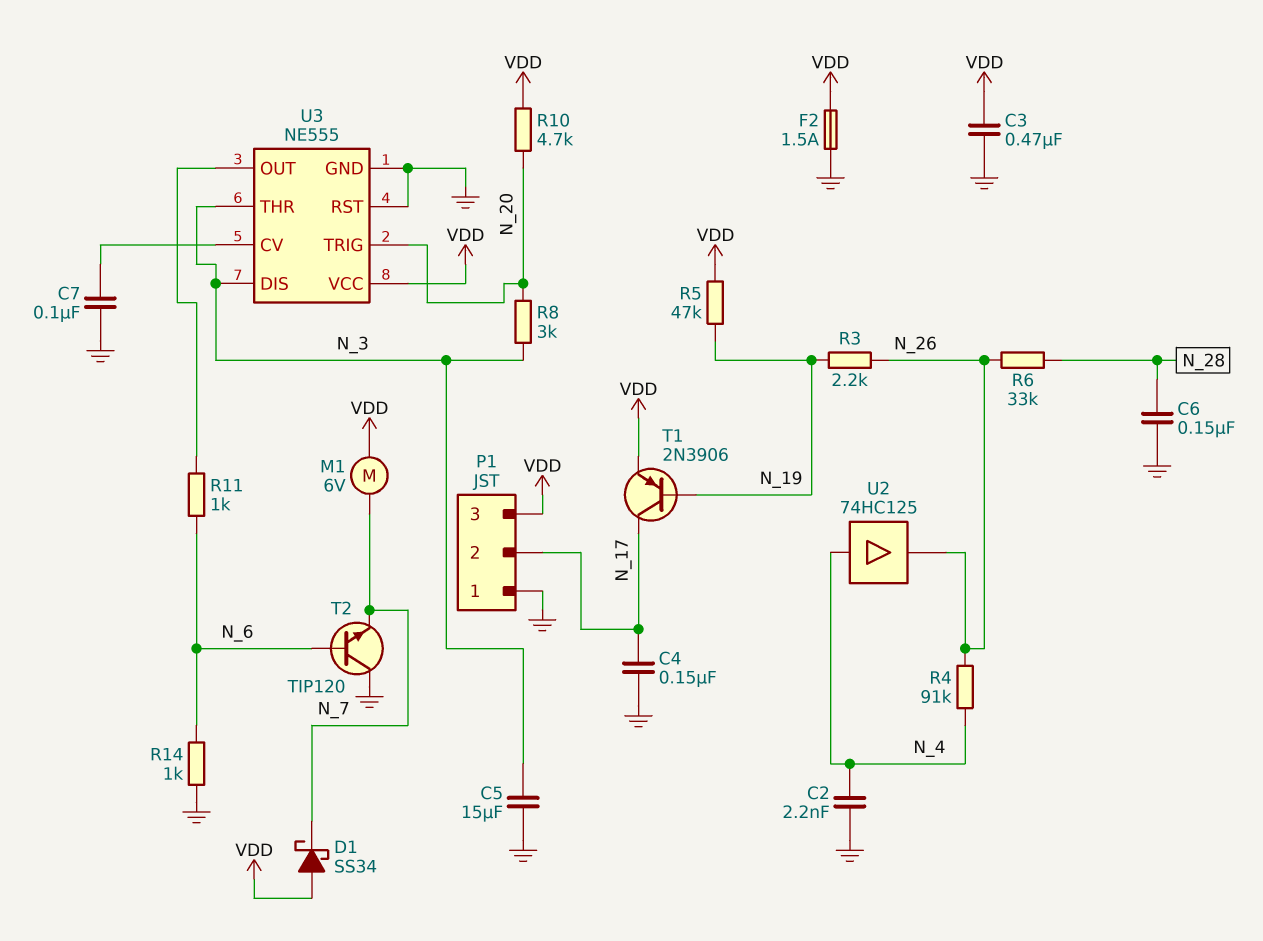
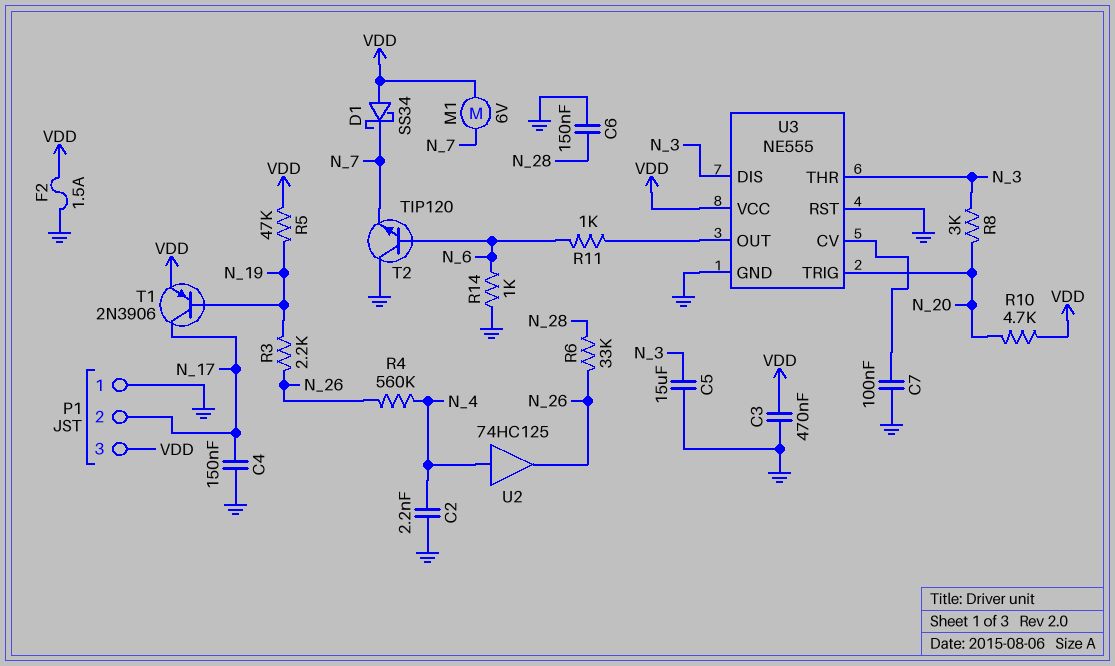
R4: 91k (N_4, N_26) -> 560k (N_4, N_26)

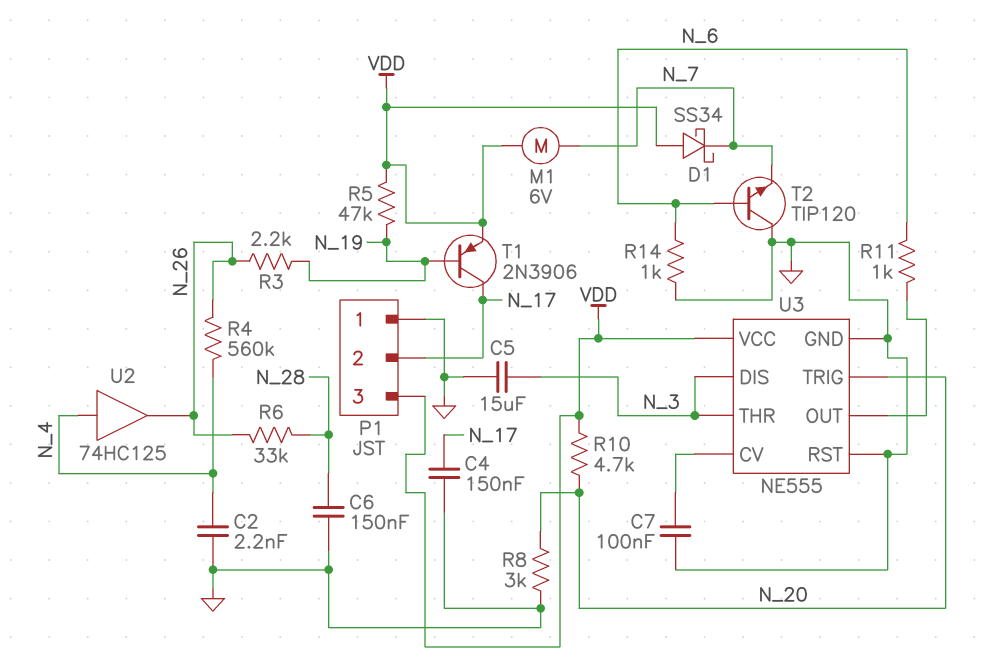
C3: 470nF (GND, VDD) -> none
F2: 1.5A (GND, VDD) -> none
R8: 3k (N_3, N_20) -> 3k (GND, N_20)

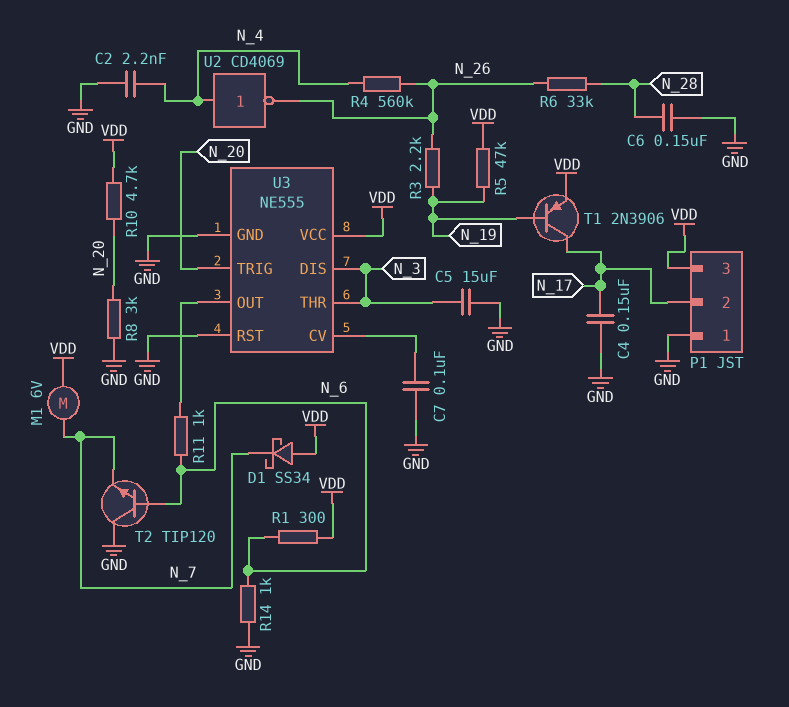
R1: none -> 300 (N_6, VDD)
U2: buffer 74HC125 (in N_4, out N_26) -> NOT CD4069 (in N_4, out N_26)

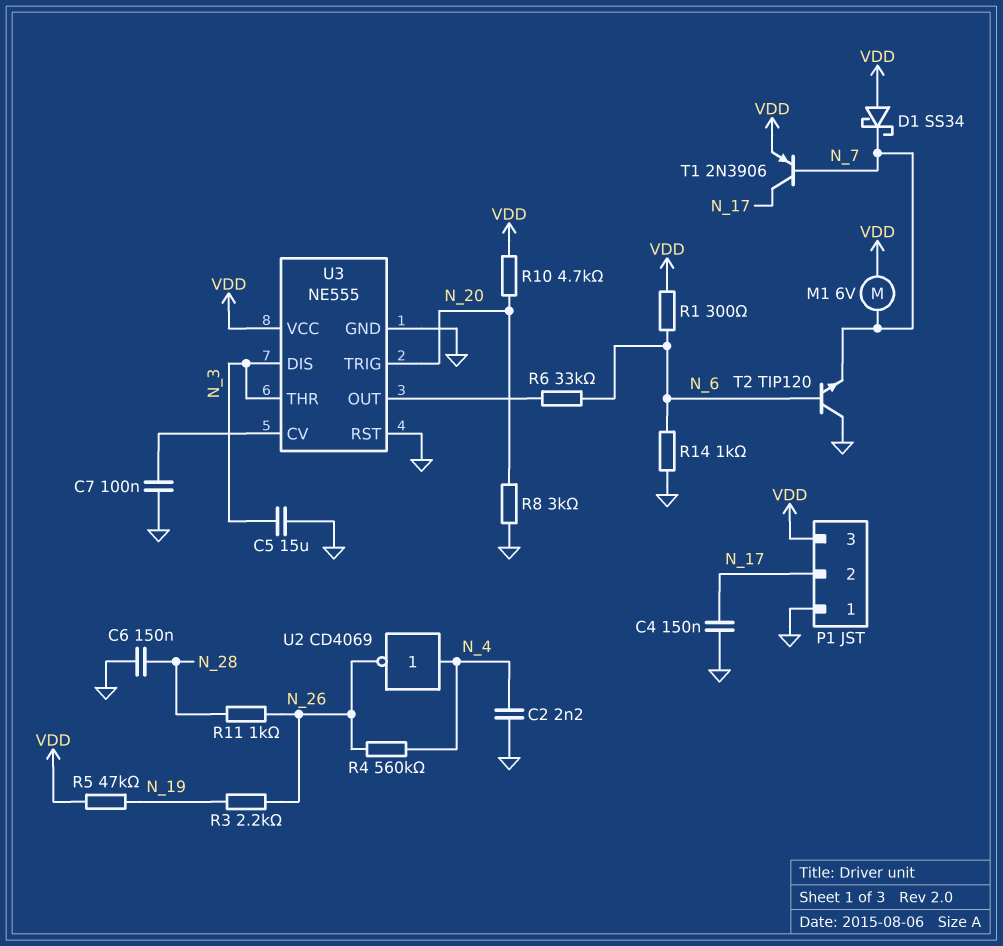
R6: 33k (N_26, N_28) -> 33k (N_6, U3/OUT)
R11: 1k (N_6, U3/OUT) -> 1k (N_26, N_28)
T1: PNP 2N3906 (B N_19, C N_17, E VDD) -> PNP 2N3906 (B N_7, C N_17, E VDD)

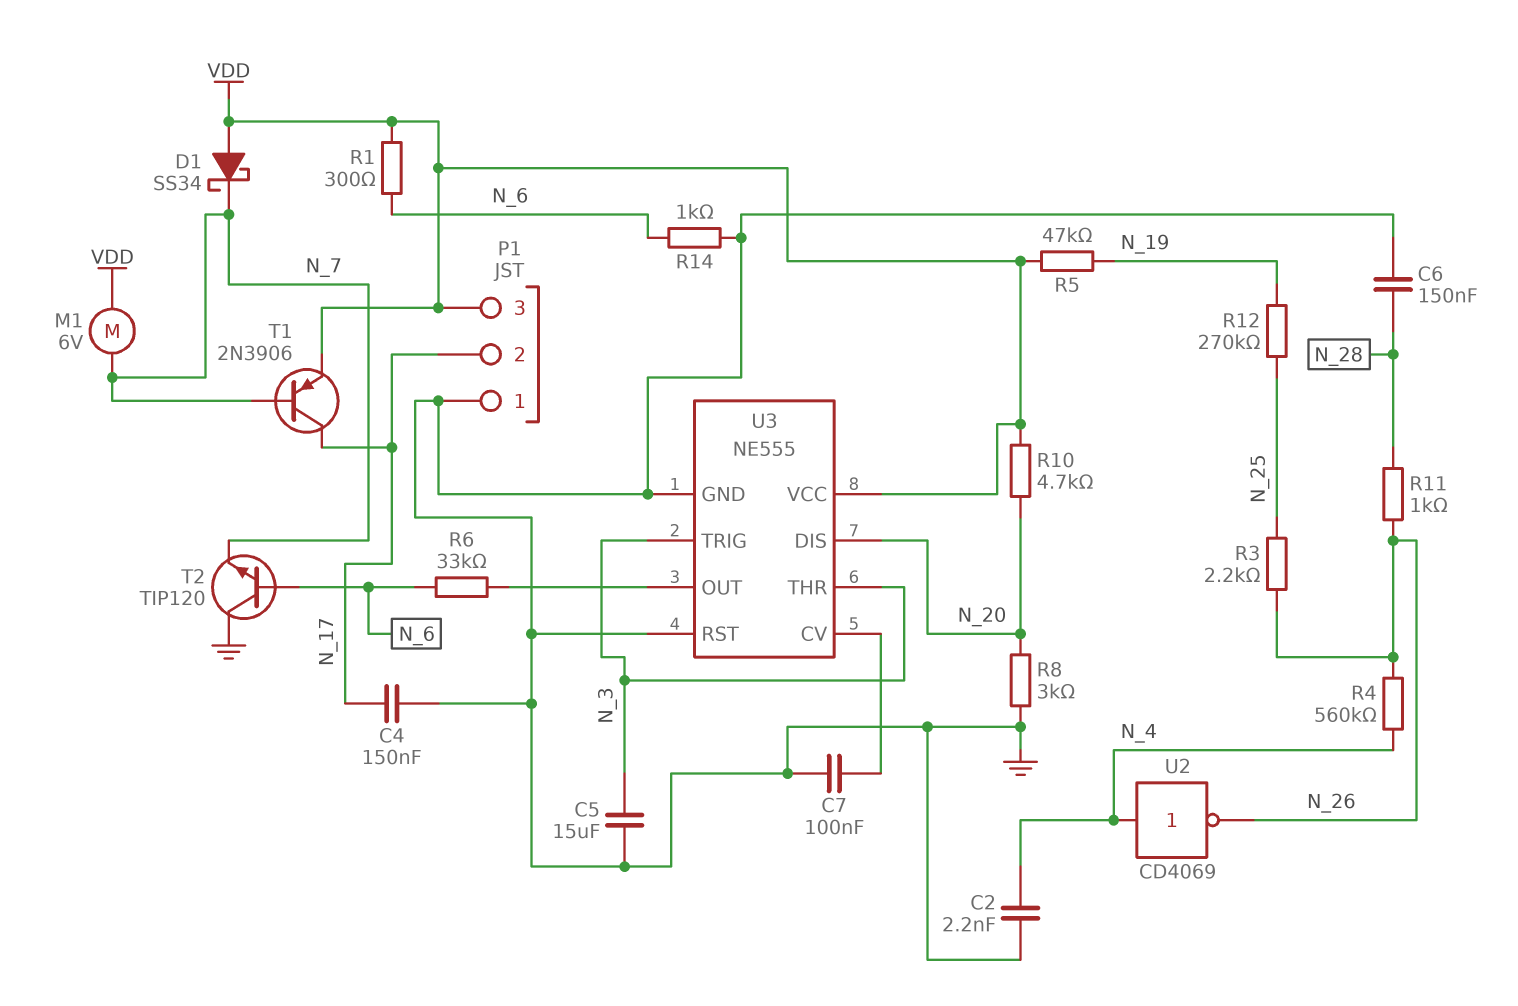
R3: 2.2k (N_19, N_26) -> 2.2k (N_25, N_26)
R12: none -> 270k (N_19, N_25)
U3 pin DIS: N_3 -> N_20
U3 pin TRIG: N_20 -> N_3

